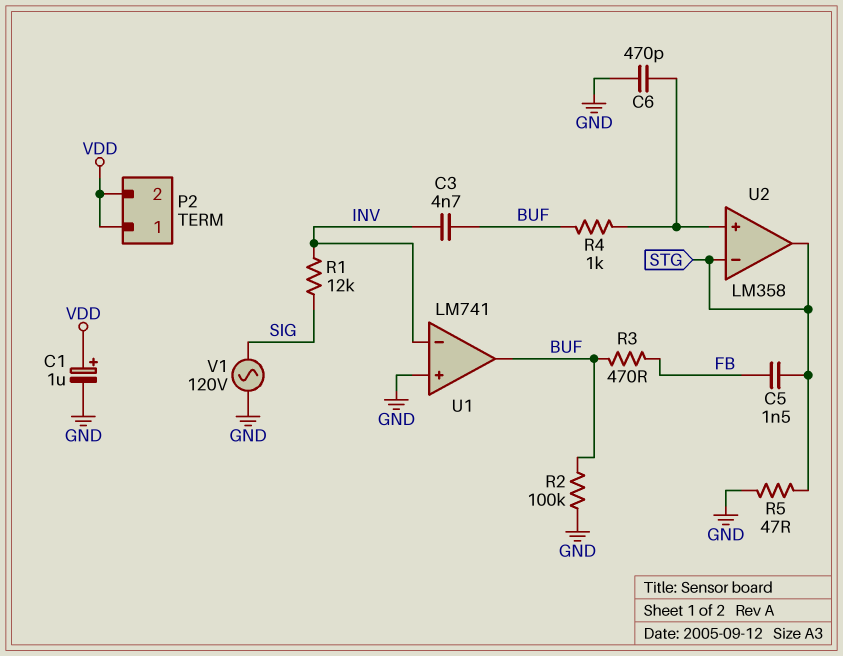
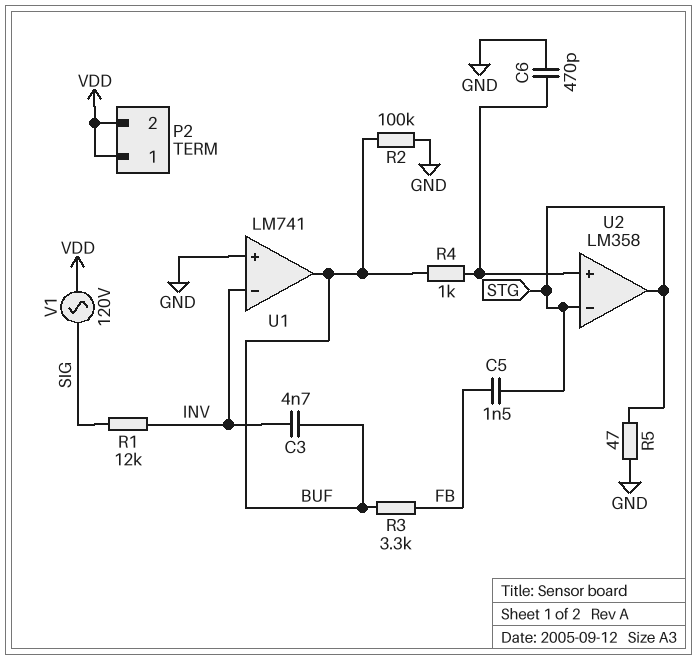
C1: 1uF (plus VDD, minus GND) -> none
R3: 470 (BUF, FB) -> 3.3k (BUF, FB)
V1: AC 120V (GND, SIG) -> AC 120V (SIG, VDD)

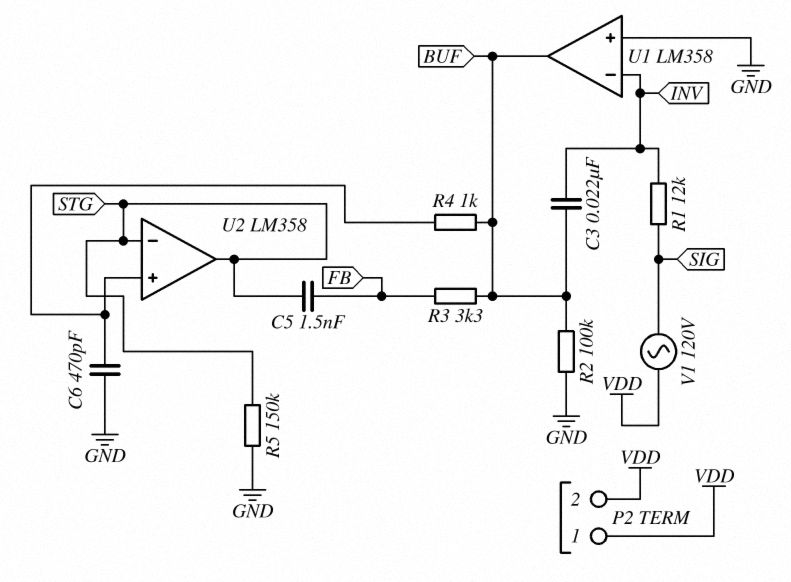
C3: 4.7nF (BUF, INV) -> 22nF (BUF, INV)
R5: 47 (GND, STG) -> 150k (GND, STG)
U1: LM741 -> LM358

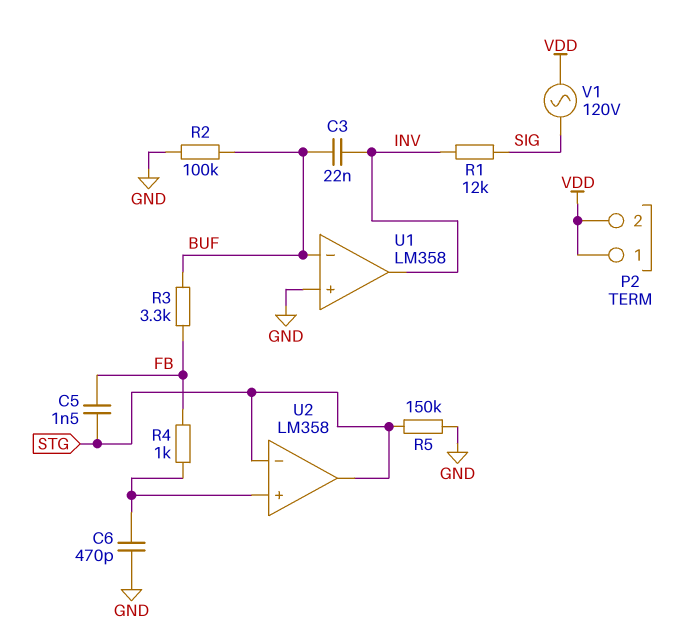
R4: 1k (BUF, U2/in+) -> 1k (FB, U2/in+)
U1 pin in-: INV -> BUF
U1 pin out: BUF -> INV

